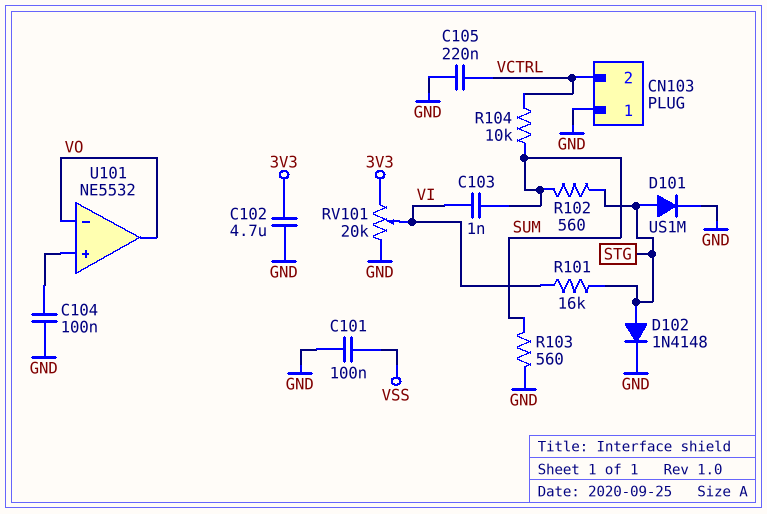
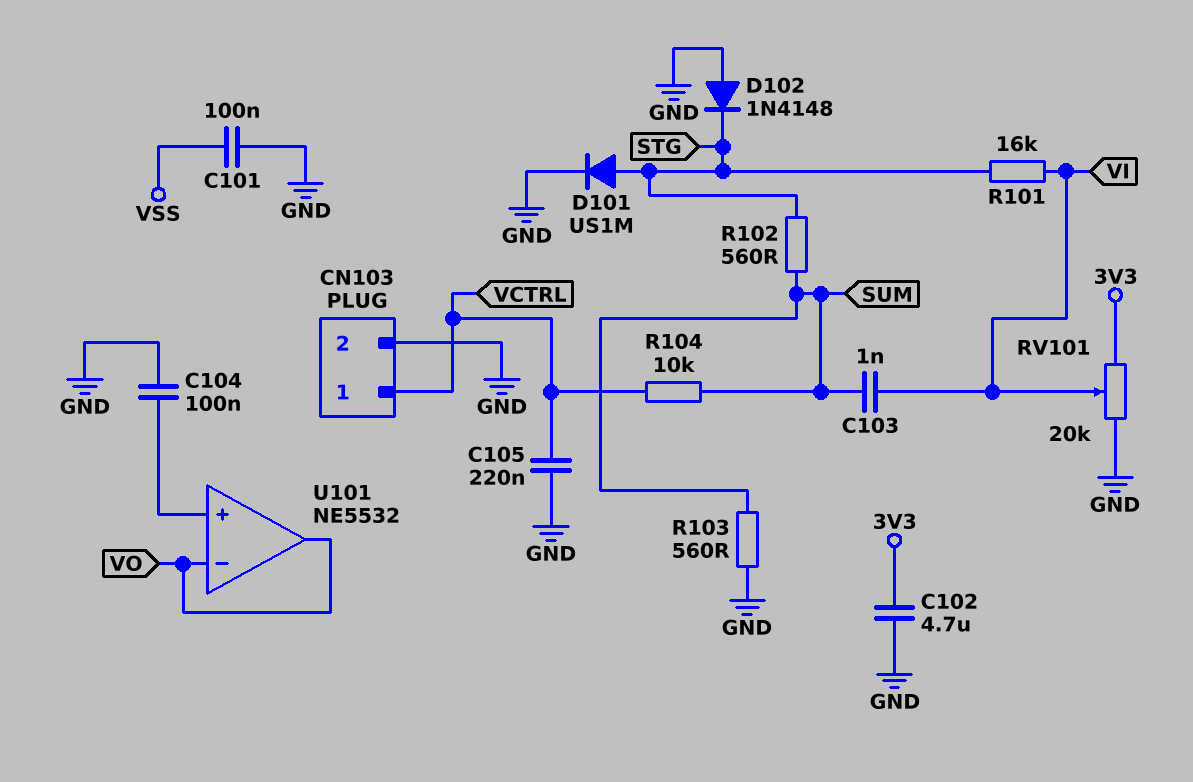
CN103 pin 1: GND -> VCTRL
CN103 pin 2: VCTRL -> GND
D102: diode 1N4148 (A STG, K GND) -> diode 1N4148 (A GND, K STG)

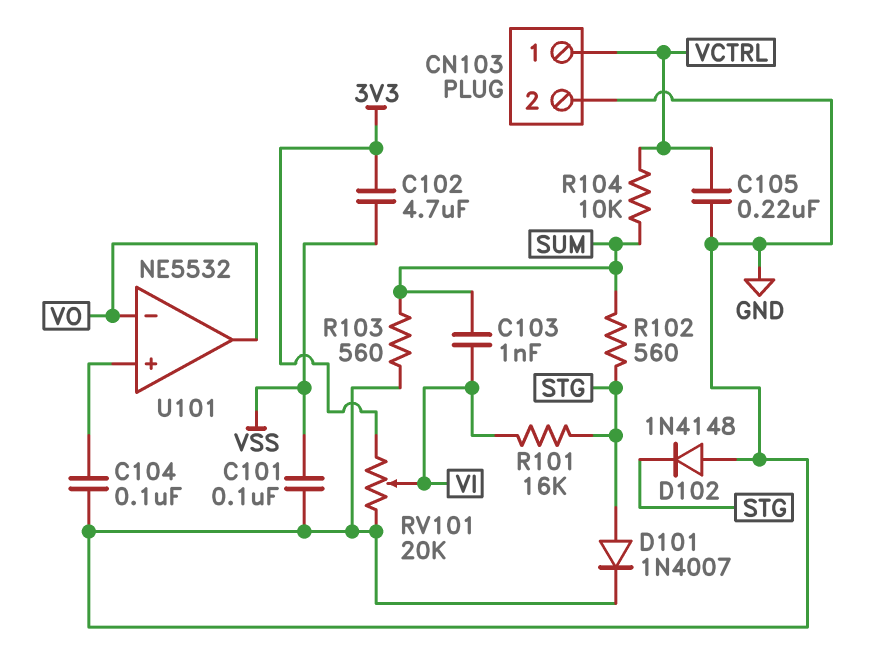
C102: 4.7uF (3V3, GND) -> 4.7uF (3V3, VSS)
D101: diode US1M (A STG, K GND) -> diode 1N4007 (A STG, K GND)

